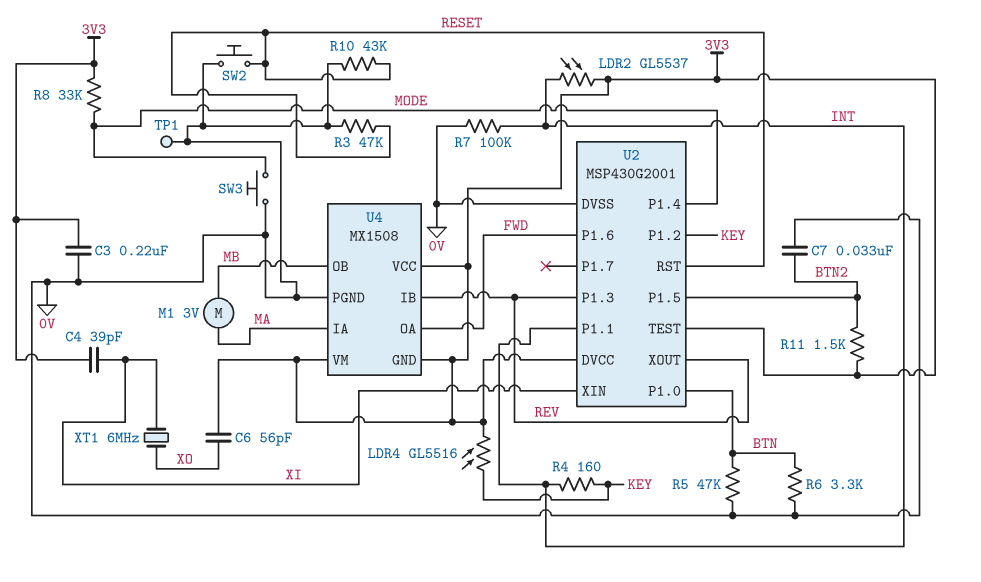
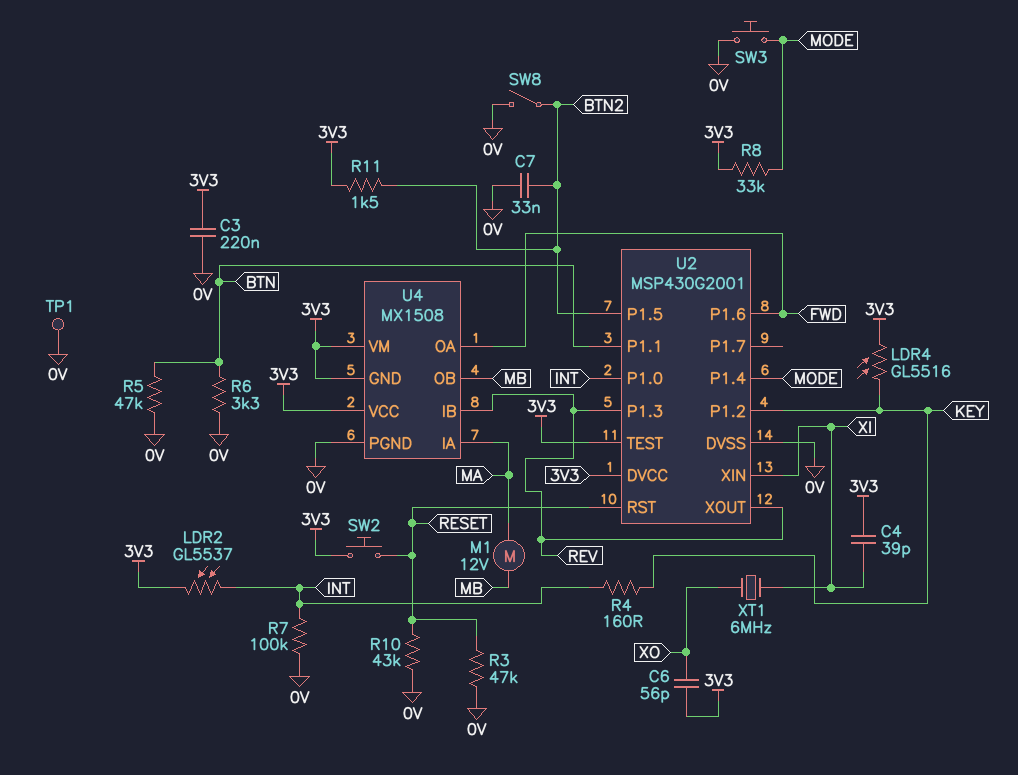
M1: motor 3V (MA, MB) -> motor 12V (MA, MB)
SW2: button (0V, RESET) -> button (3V3, RESET)
SW8: none -> switch (0V, BTN2)
U2 pin P1.0: BTN -> INT
U2 pin P1.1: INT -> BTN

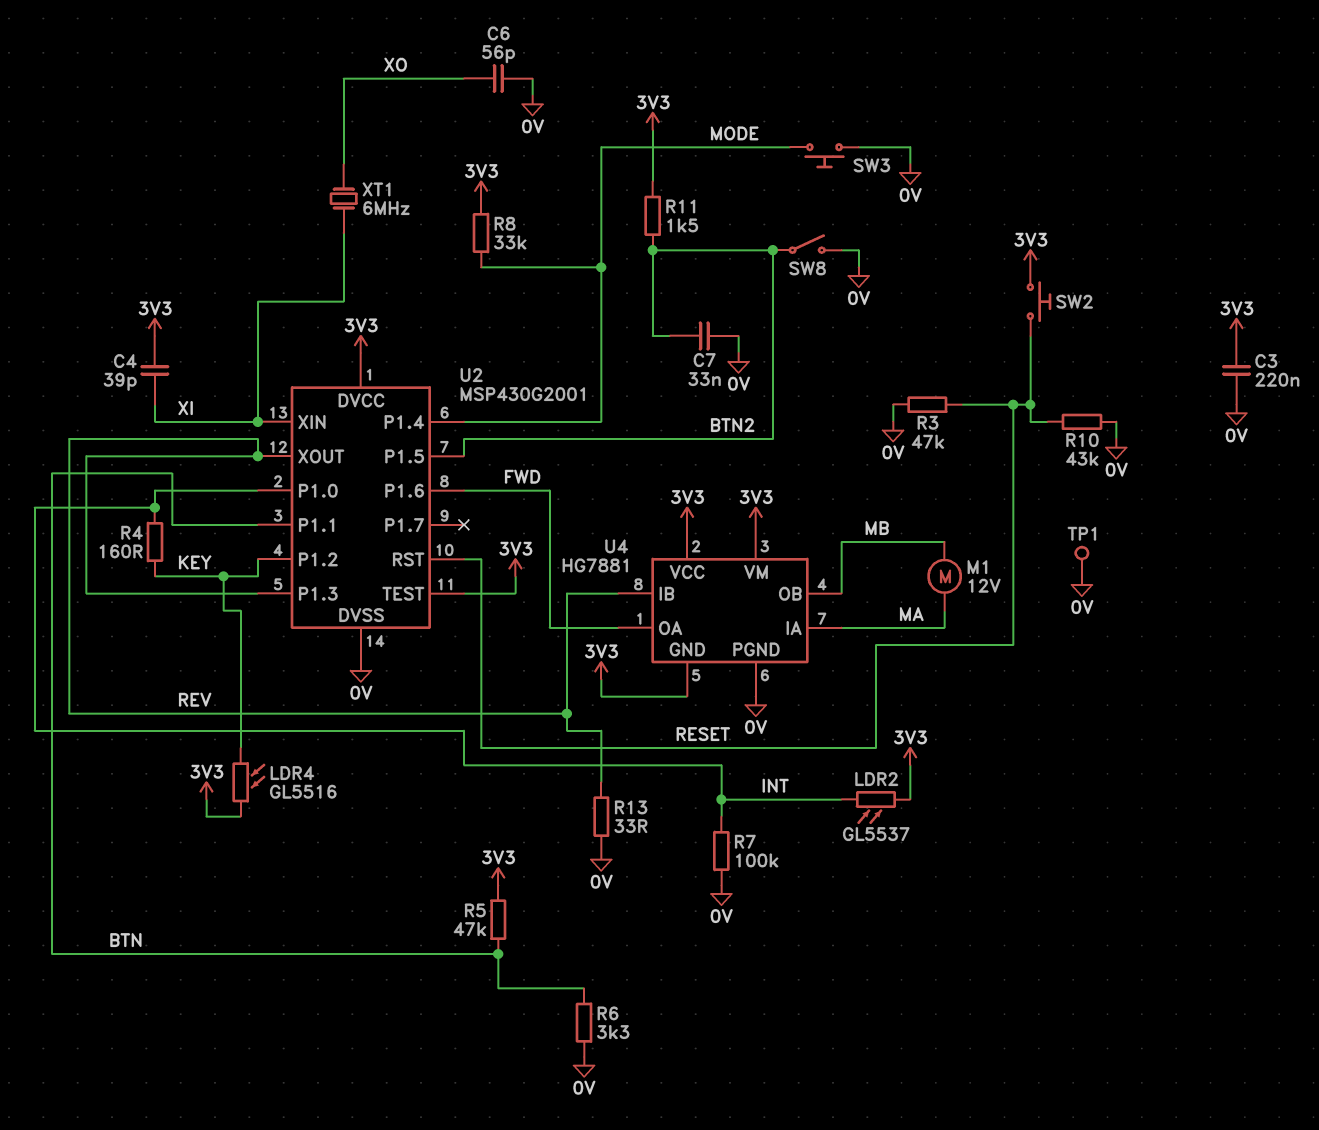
C6: 56pF (3V3, XO) -> 56pF (0V, XO)
R5: 47k (0V, BTN) -> 47k (3V3, BTN)
R13: none -> 33 (0V, REV)
U4: MX1508 -> HG7881

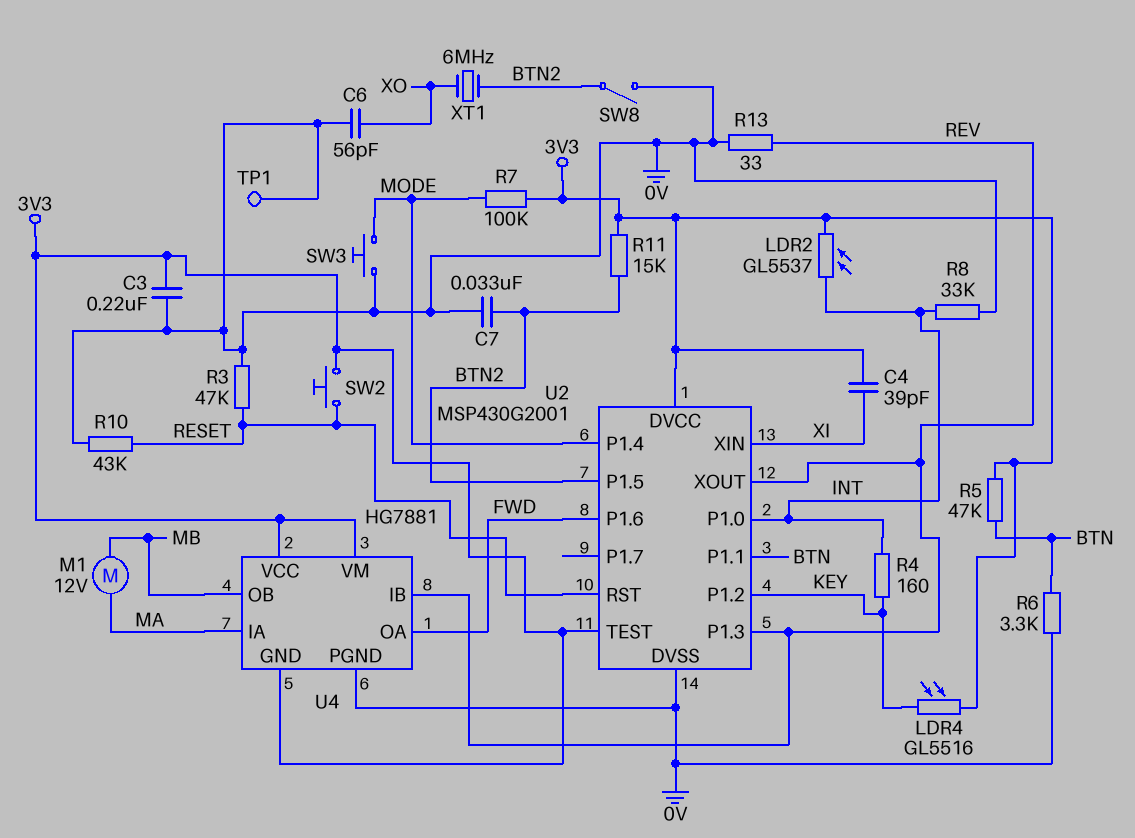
R7: 100k (0V, INT) -> 100k (3V3, MODE)
R8: 33k (3V3, MODE) -> 33k (0V, INT)
R11: 1.5k (3V3, BTN2) -> 15k (3V3, BTN2)
XT1: 6MHz (XI, XO) -> 6MHz (BTN2, XO)

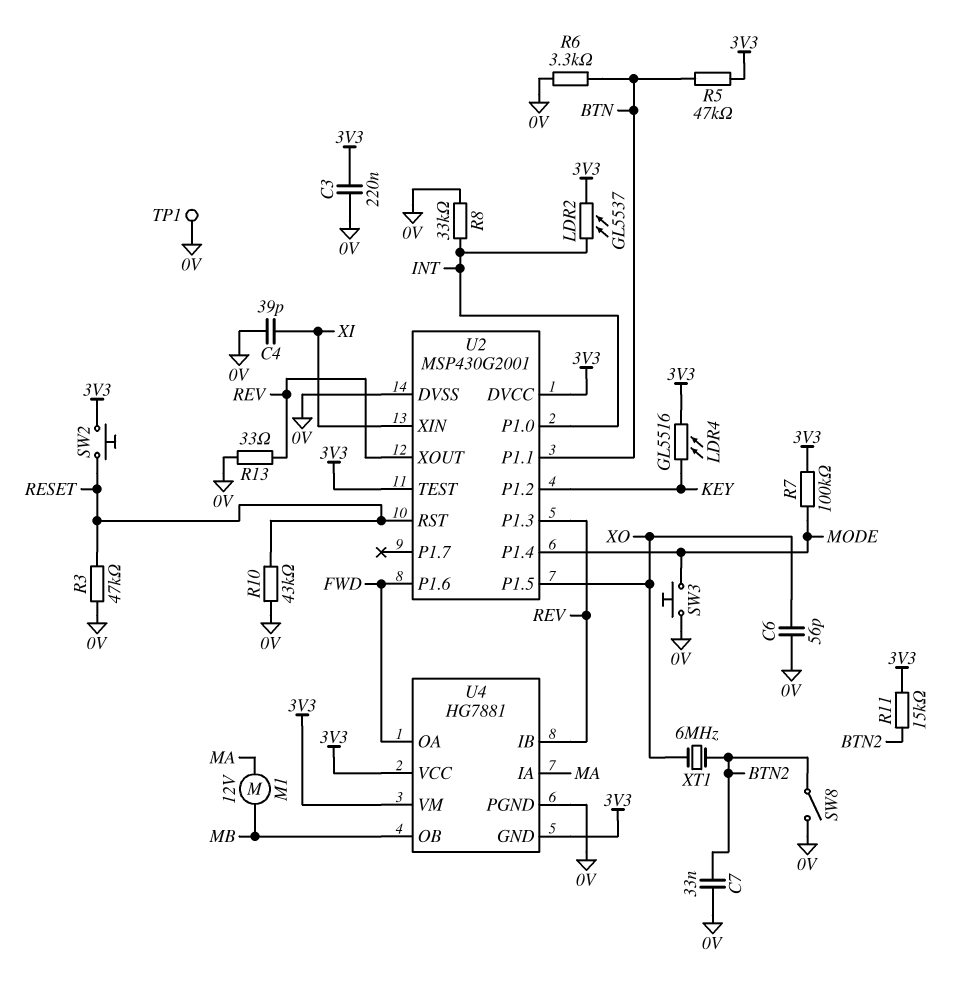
C4: 39pF (3V3, XI) -> 39pF (0V, XI)
R4: 160 (INT, KEY) -> none
U2 pin P1.5: BTN2 -> XO

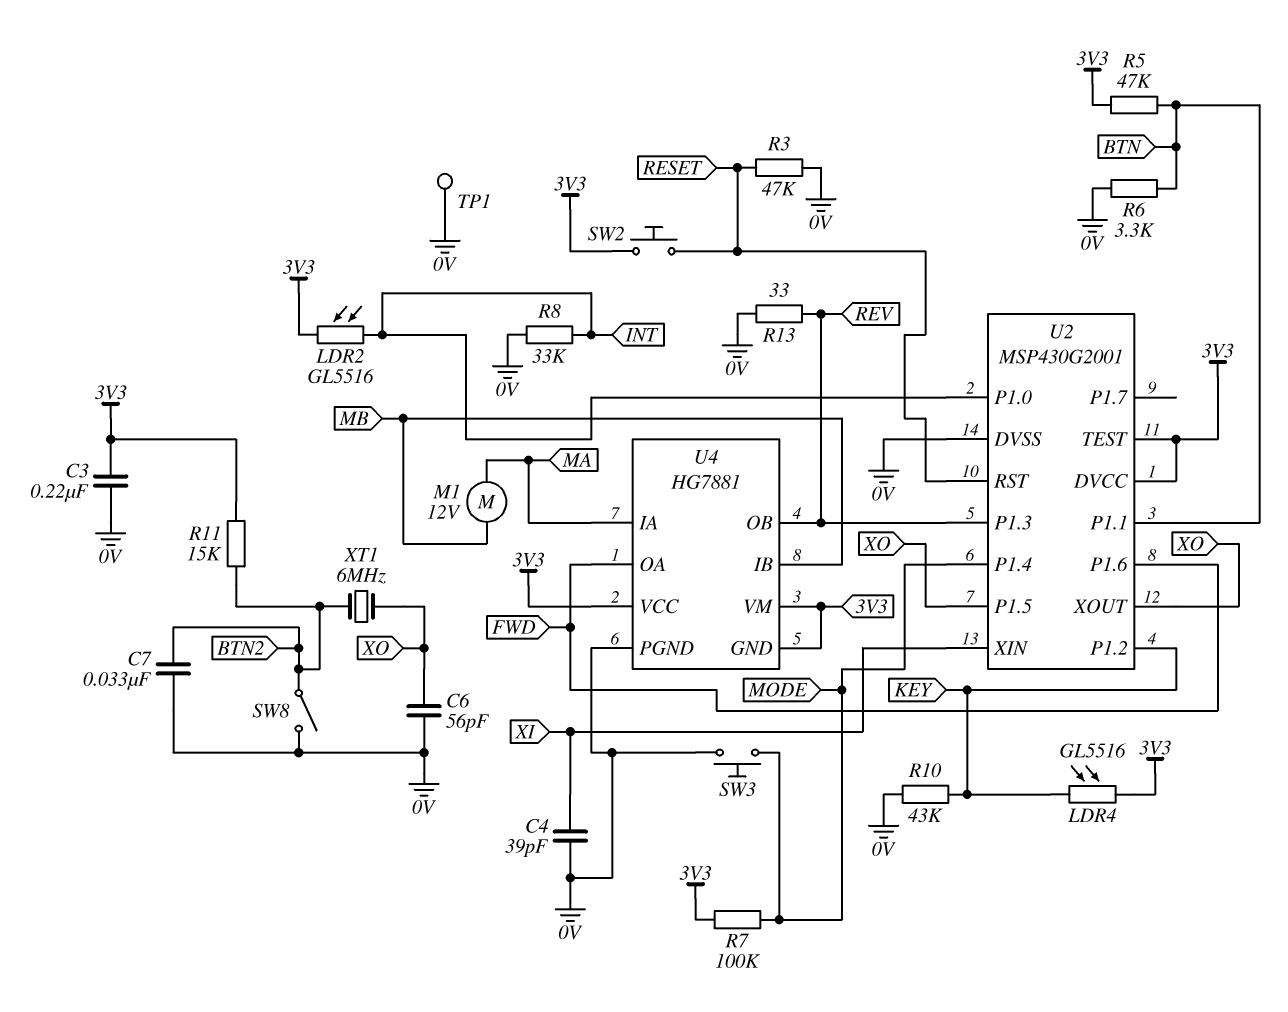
LDR2: GL5537 (3V3, INT) -> GL5516 (3V3, INT)
R10: 43k (0V, RESET) -> 43k (0V, KEY)
U2 pin XOUT: REV -> XO
U4 pin IB: REV -> MB
U4 pin OB: MB -> REV

